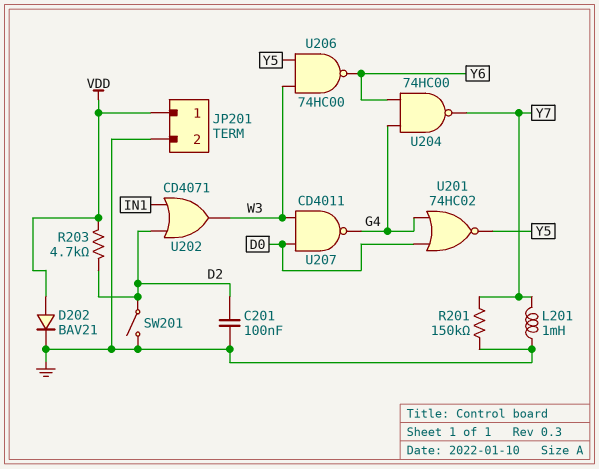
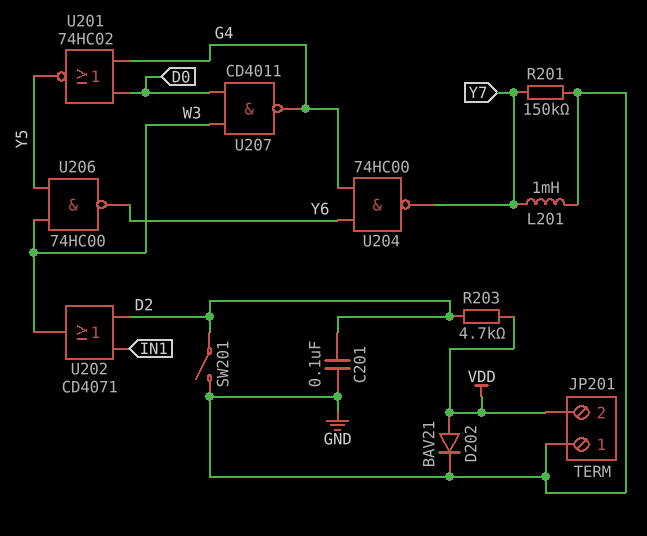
JP201 pin 1: VDD -> GND
JP201 pin 2: GND -> VDD

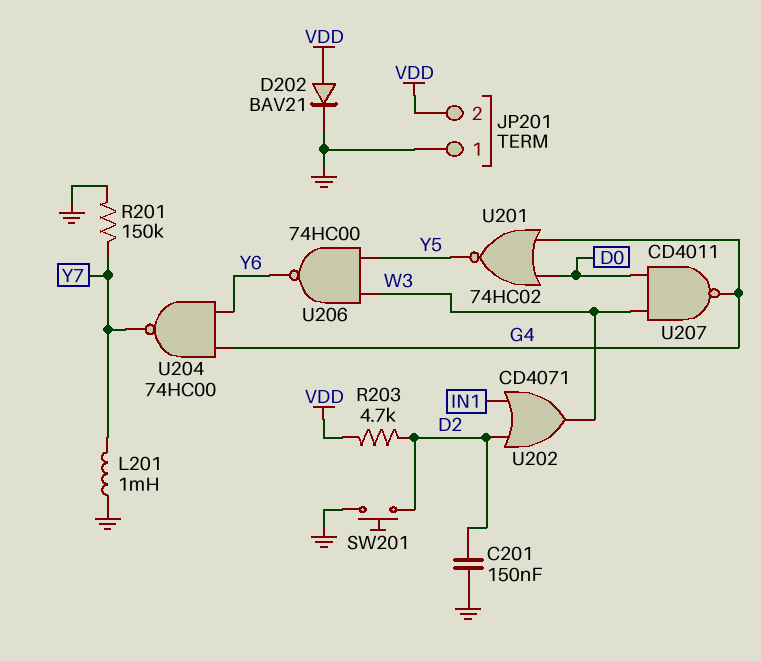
C201: 100nF (D2, GND) -> 150nF (D2, GND)
SW201: switch (D2, GND) -> button (D2, GND)

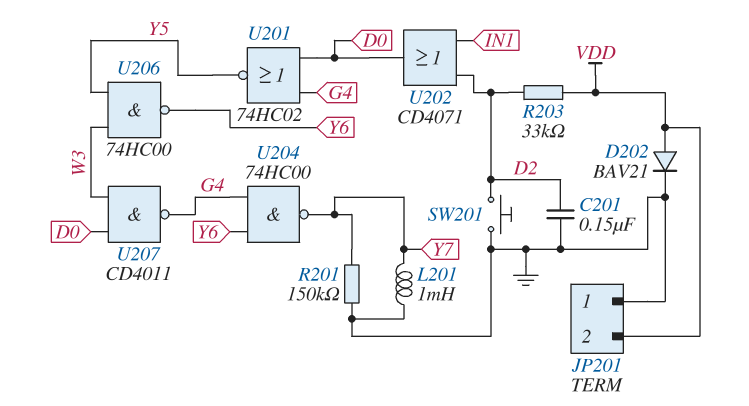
R203: 4.7k (D2, VDD) -> 33k (D2, VDD)
U202: OR CD4071 (in D2, in IN1, out W3) -> OR CD4071 (in D2, in IN1, out D0)

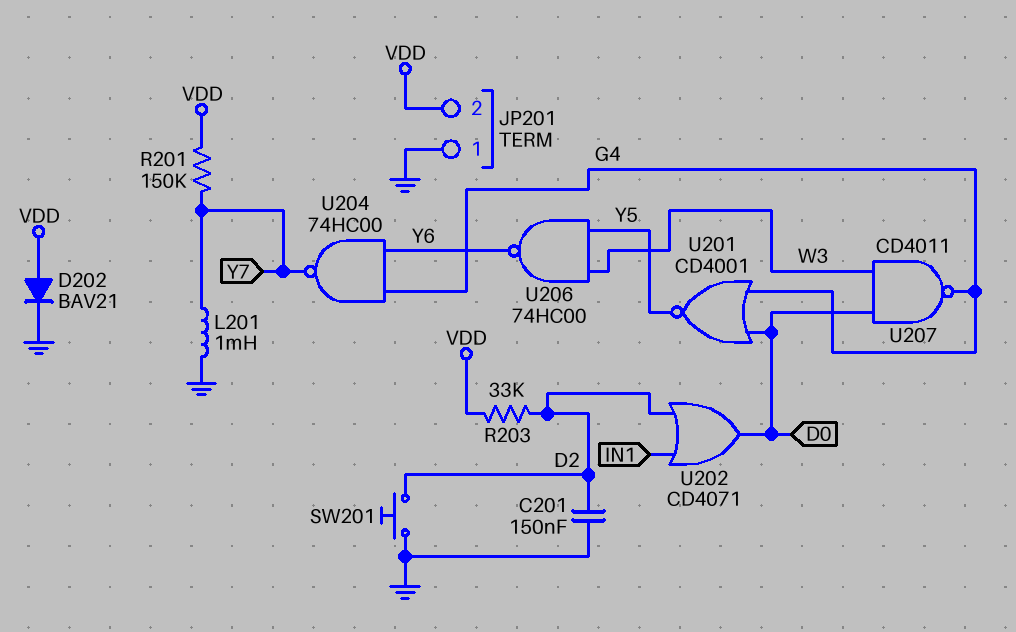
R201: 150k (GND, Y7) -> 150k (VDD, Y7)
U201: NOR 74HC02 (in D0, in G4, out Y5) -> NOR CD4001 (in D0, in G4, out Y5)

